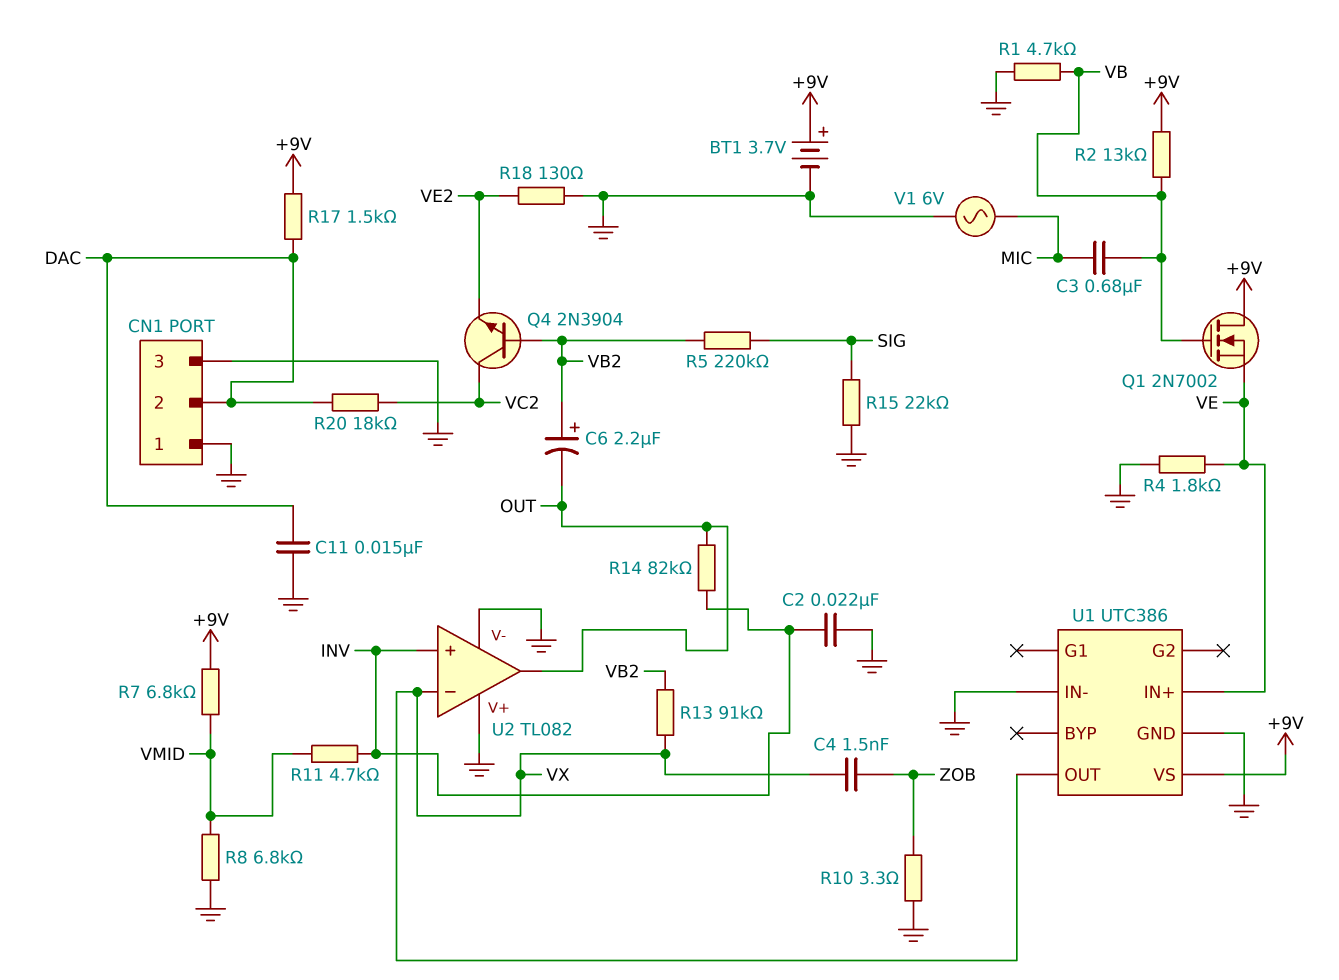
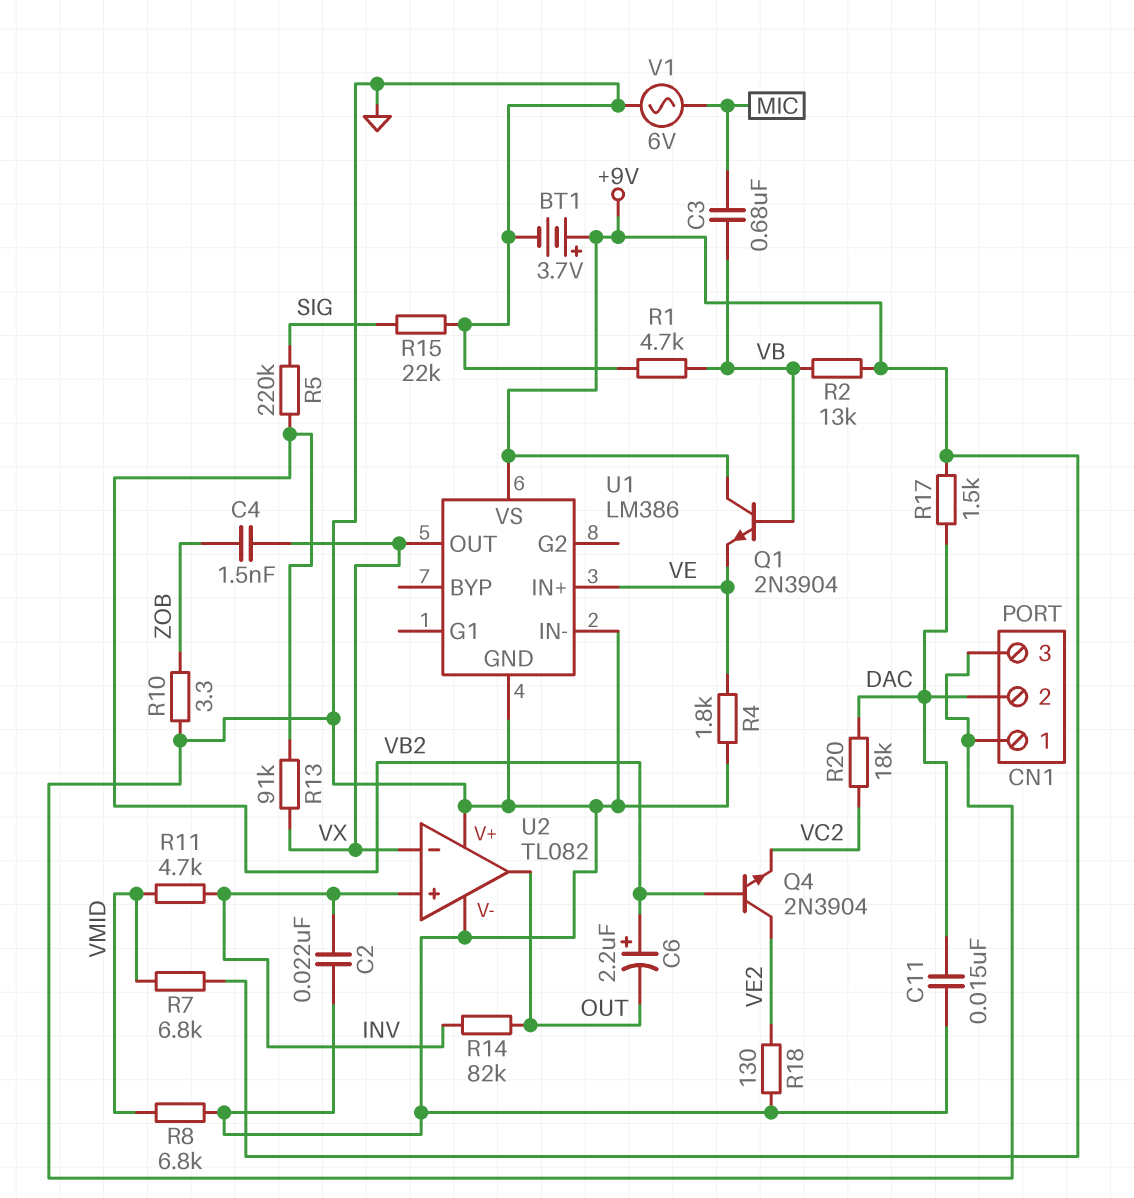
Q1: NMOS 2N7002 (G VB, D +9V, S VE) -> NPN 2N3904 (B VB, C +9V, E VE)
Q4: NPN 2N3904 (B VB2, C VC2, E VE2) -> NPN 2N3904 (B VB2, C VE2, E VC2)
U1: UTC386 -> LM386

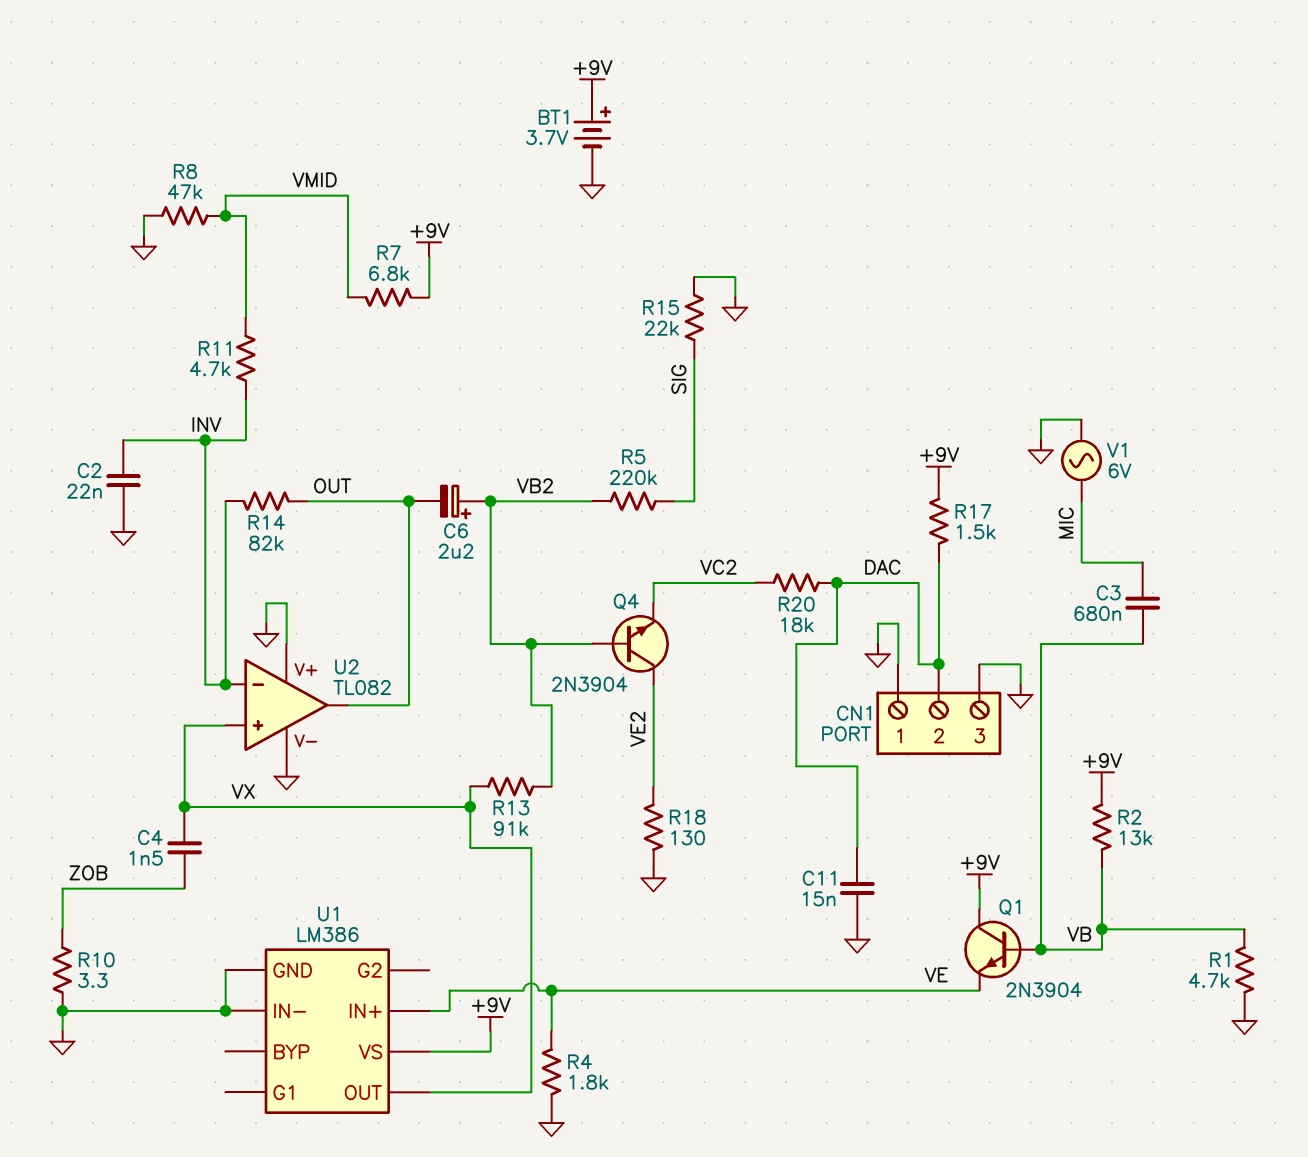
R8: 6.8k (GND, VMID) -> 47k (GND, VMID)
U2 pin in+: INV -> VX
U2 pin in-: VX -> INV

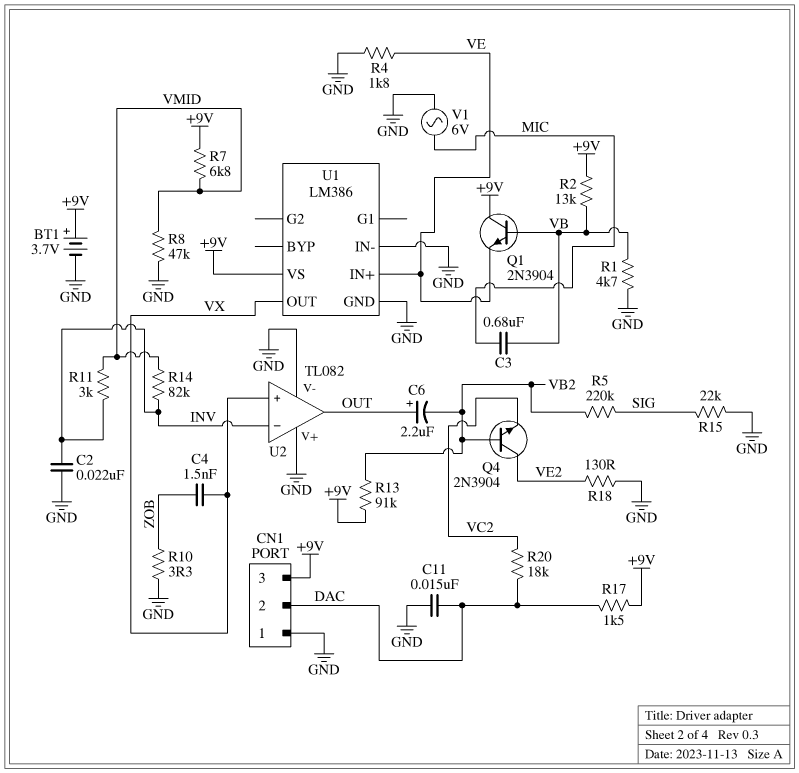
C6: 2.2uF (plus VB2, minus OUT) -> 2.2uF (plus OUT, minus VB2)
CN1 pin 3: GND -> +9V
R11: 4.7k (INV, VMID) -> 3k (INV, VMID)
R13: 91k (VB2, VX) -> 91k (+9V, VB2)
R14: 82k (INV, OUT) -> 82k (INV, VMID)

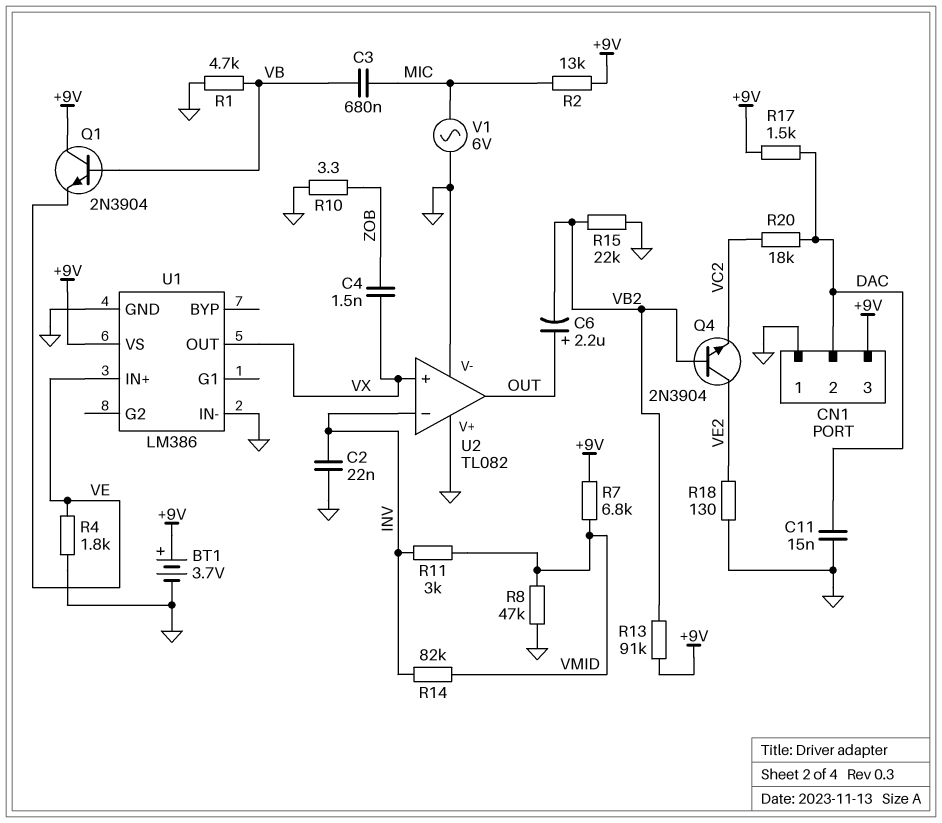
R2: 13k (+9V, VB) -> 13k (+9V, MIC)
R5: 220k (SIG, VB2) -> none
R15: 22k (GND, SIG) -> 22k (GND, VB2)

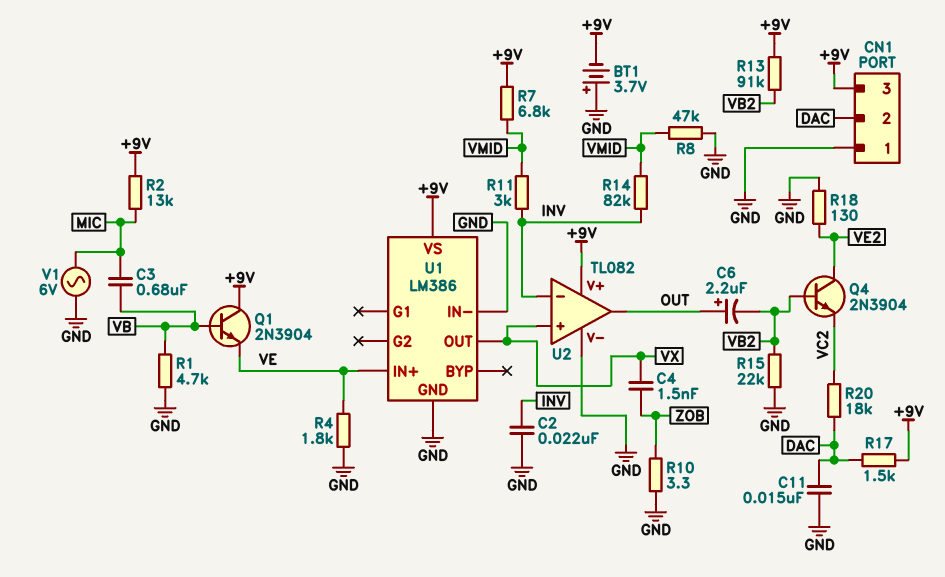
BT1: 3.7V (plus +9V, minus GND) -> 3.7V (plus GND, minus +9V)
U2 pin V+: GND -> +9V

